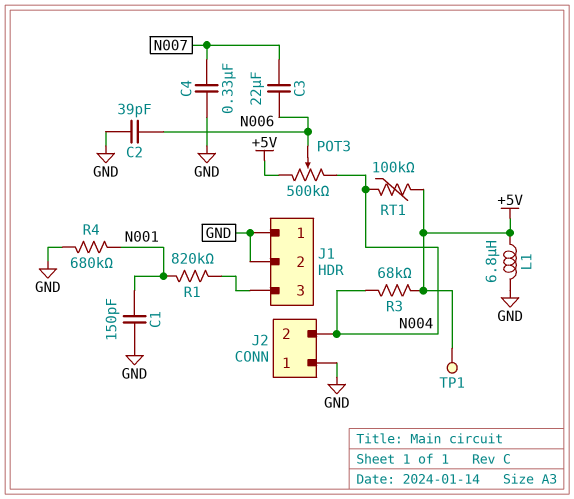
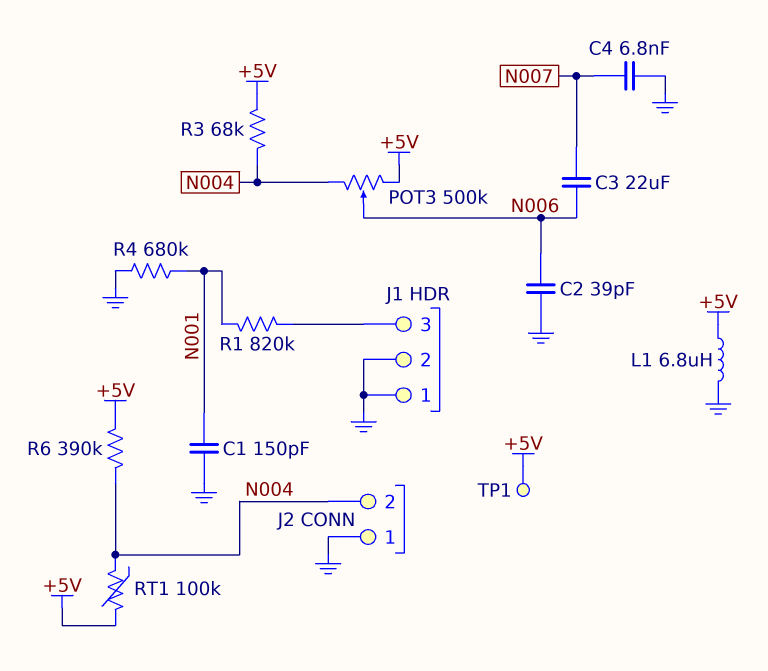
C4: 330nF (GND, N007) -> 6.8nF (GND, N007)
R6: none -> 390k (+5V, N004)

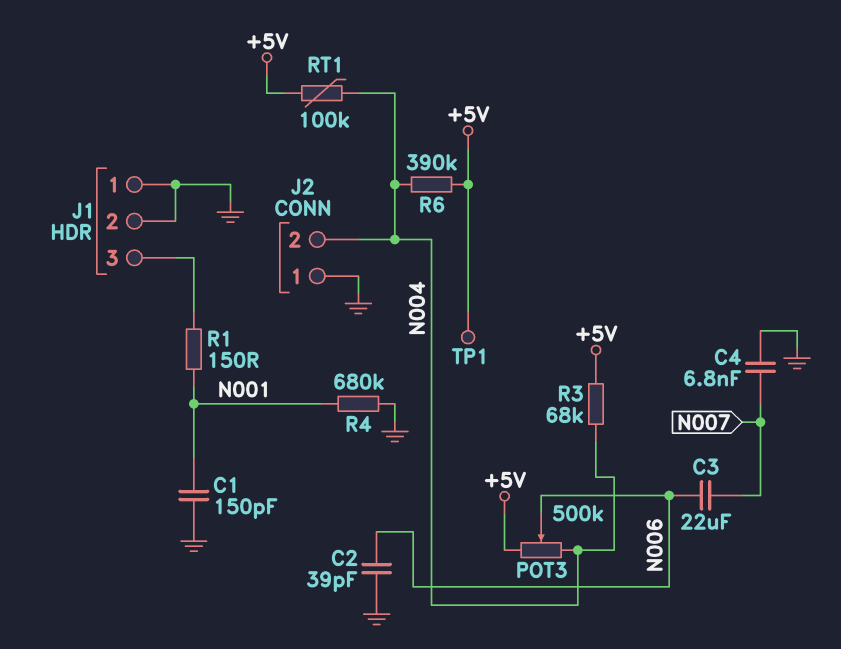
L1: 6.8uH (+5V, GND) -> none
R1: 820k (J1/3, N001) -> 150 (J1/3, N001)

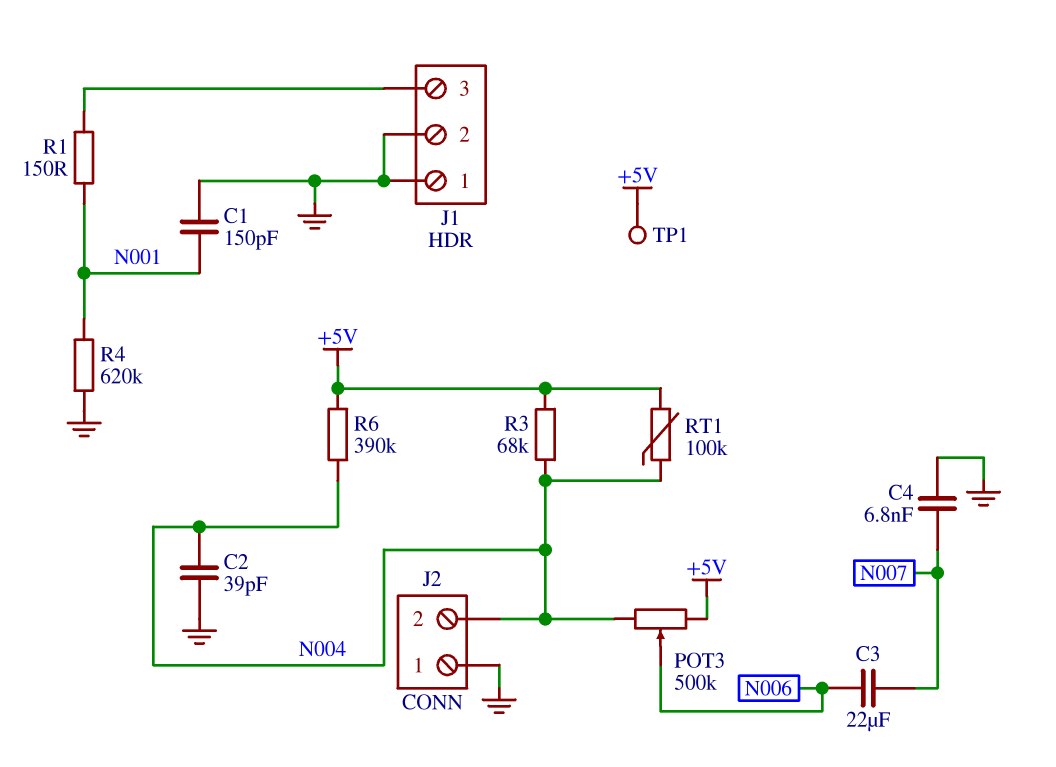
C2: 39pF (GND, N006) -> 39pF (GND, N004)
R4: 680k (GND, N001) -> 620k (GND, N001)

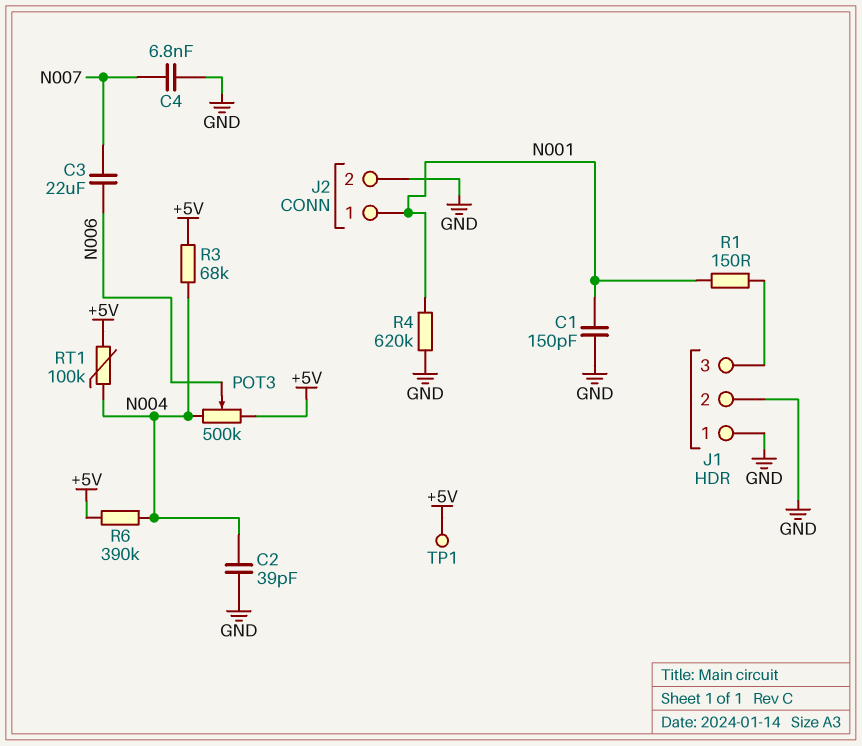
J2 pin 1: GND -> N001
J2 pin 2: N004 -> GND

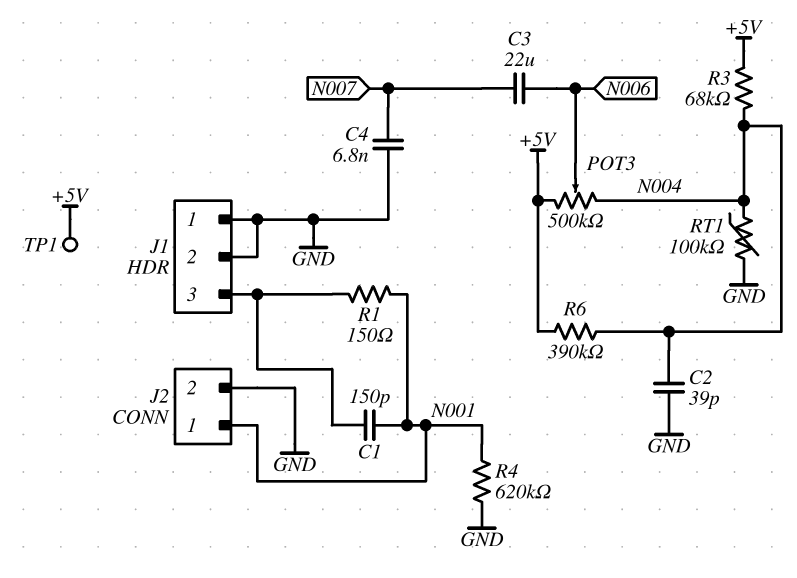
C1: 150pF (GND, N001) -> 150pF (J1/3, N001)
RT1: 100k (+5V, N004) -> 100k (GND, N004)

